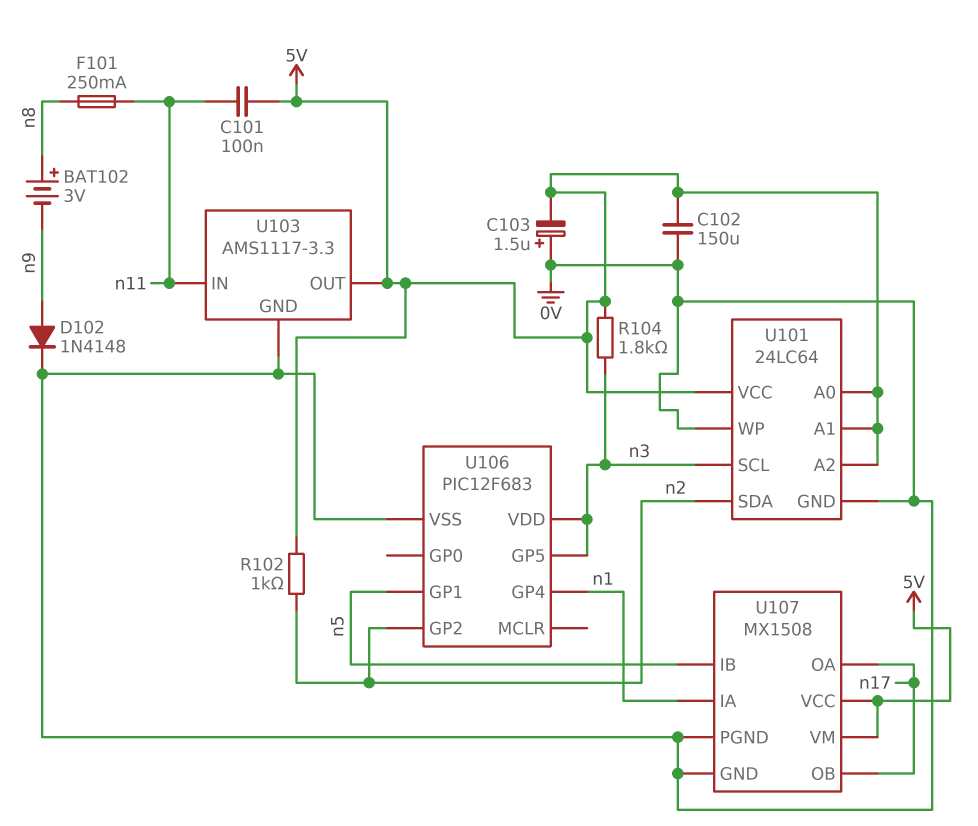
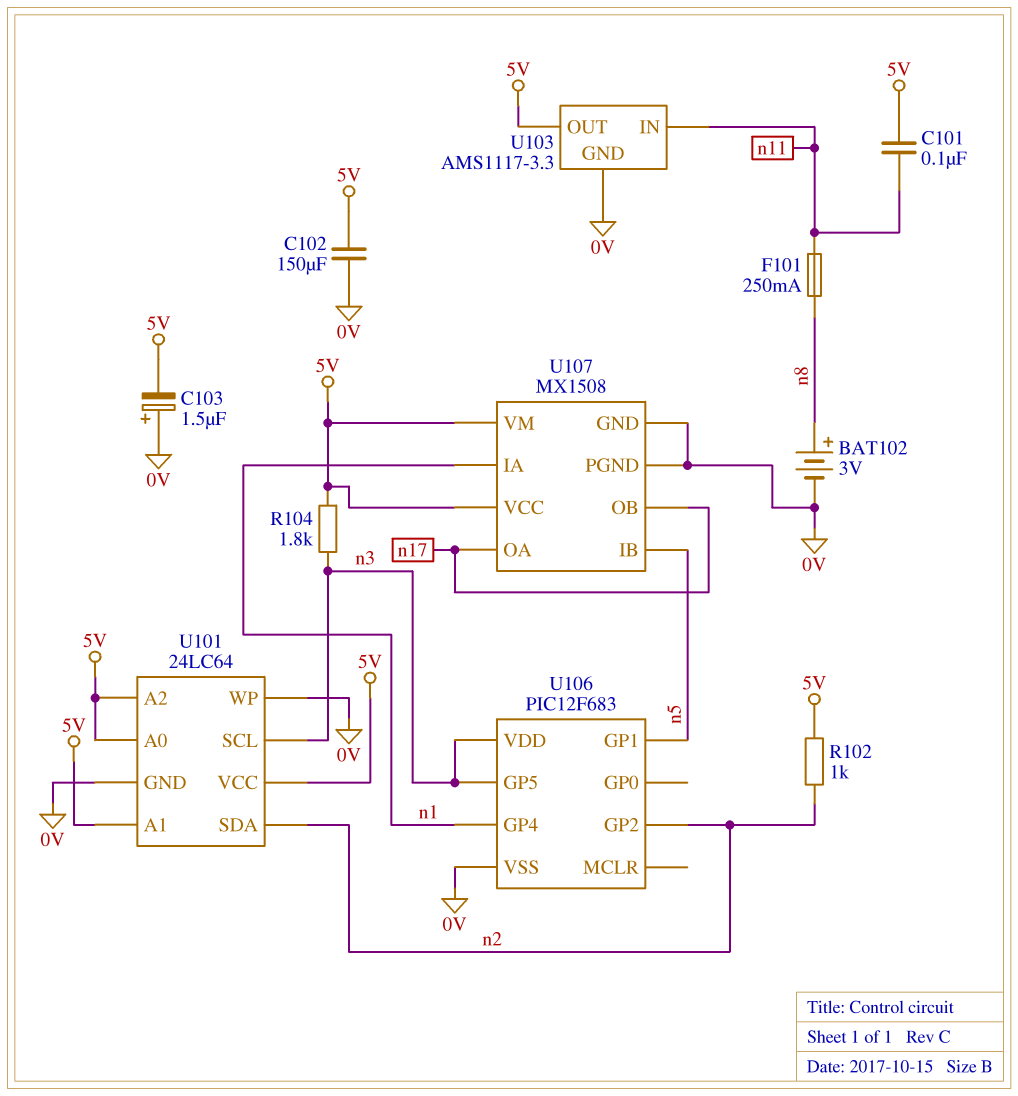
BAT102: 3V (plus n8, minus n9) -> 3V (plus n8, minus 0V)
D102: diode 1N4148 (A n9, K 0V) -> none

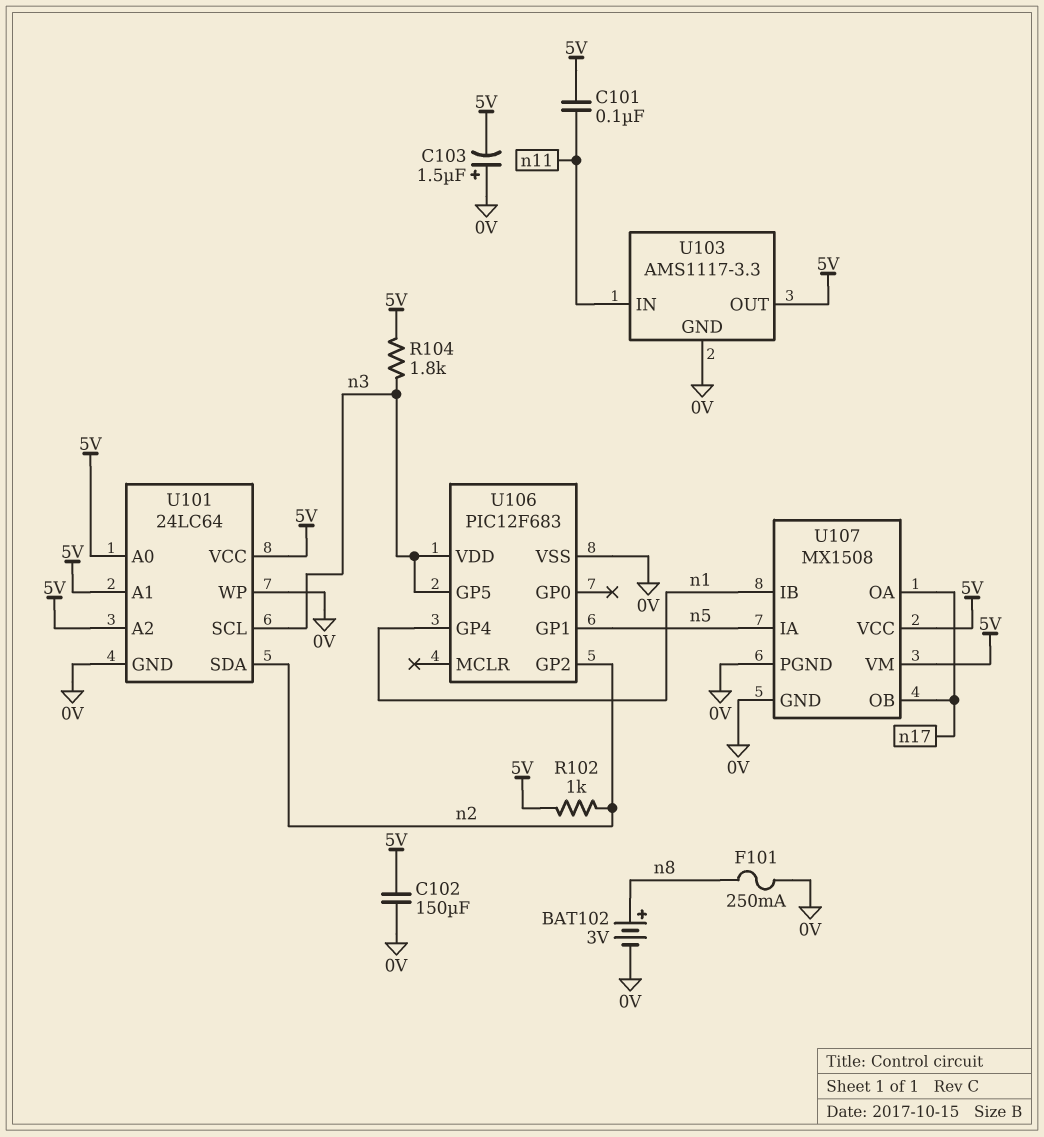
F101: 250mA (n8, n11) -> 250mA (0V, n8)
U107 pin IA: n1 -> n5
U107 pin IB: n5 -> n1

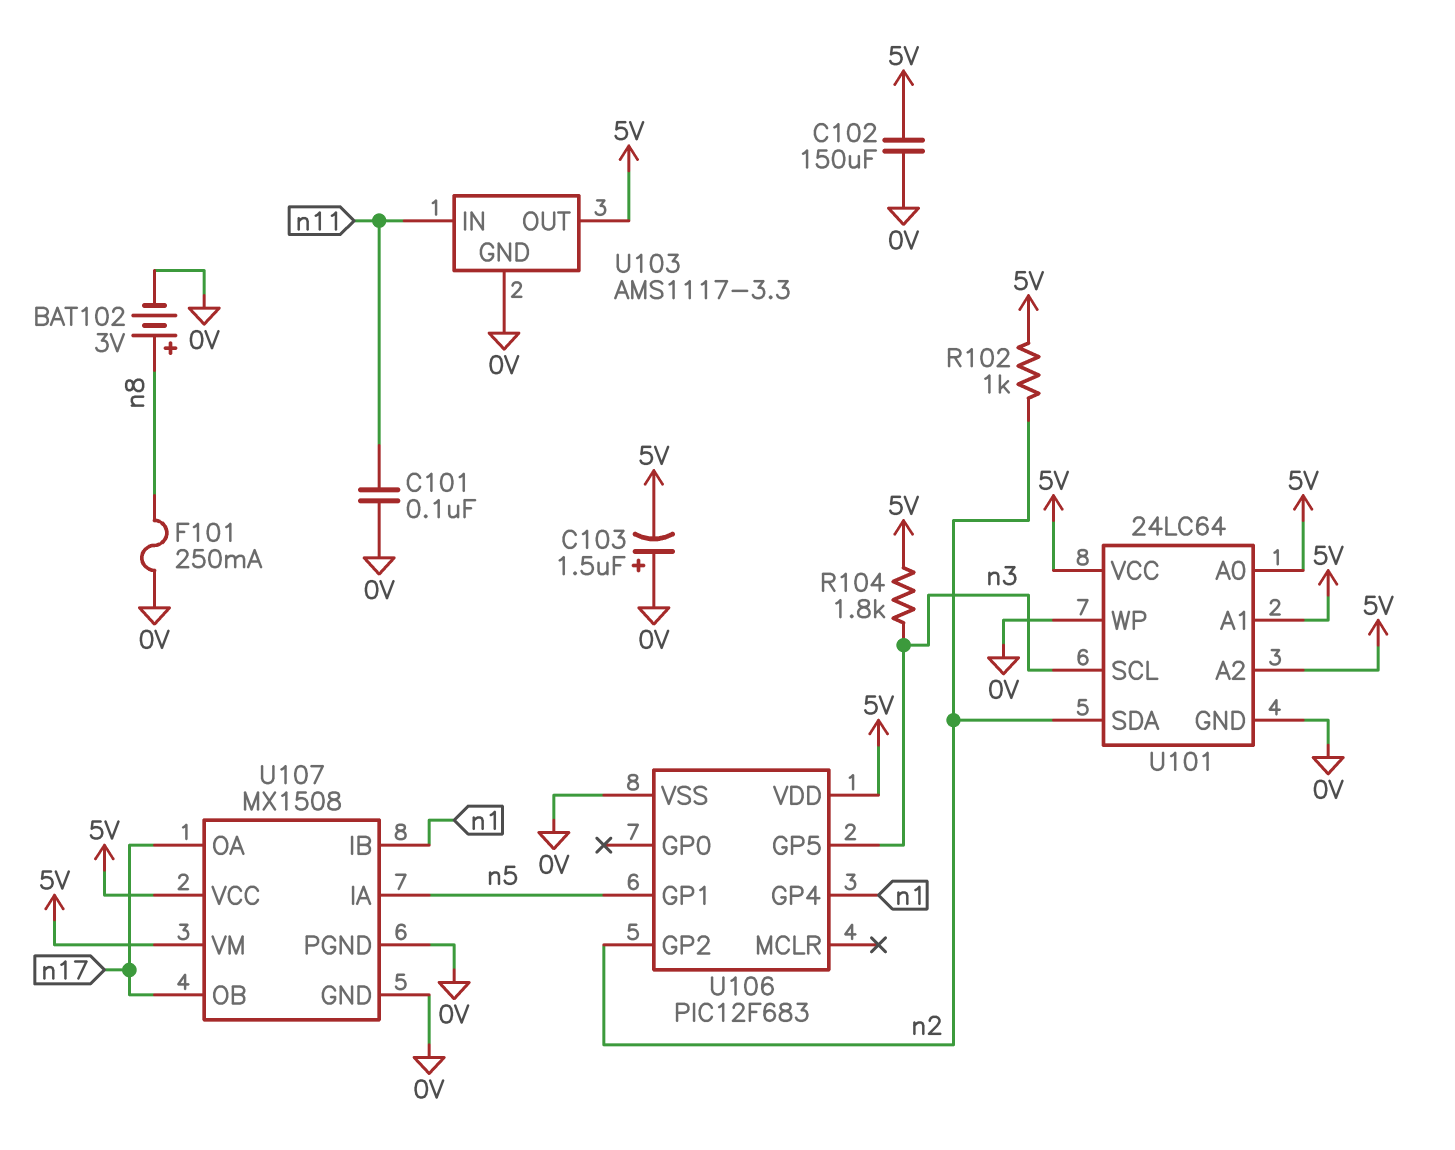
C101: 100nF (5V, n11) -> 100nF (0V, n11)
U106 pin VDD: n3 -> 5V

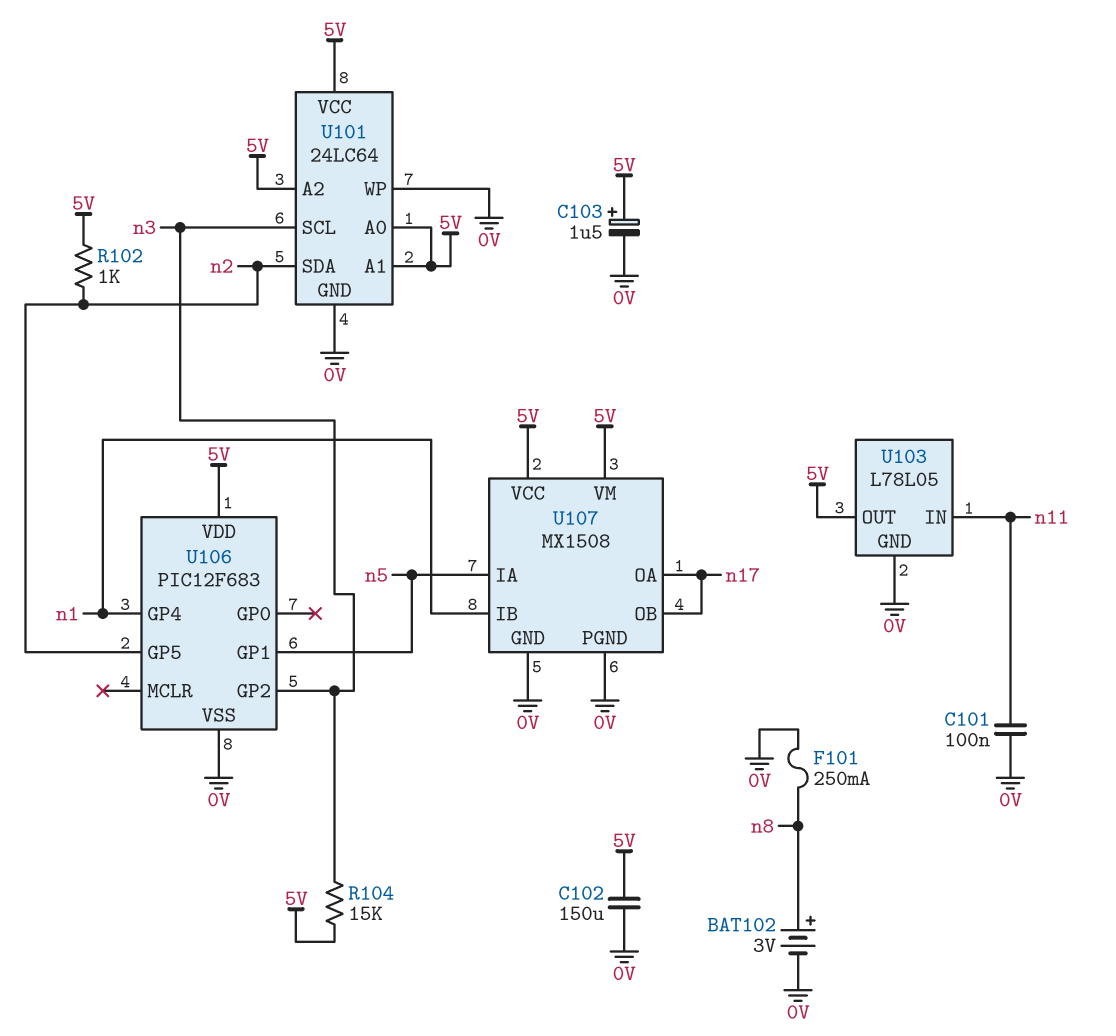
C103: 1.5uF (plus 0V, minus 5V) -> 1.5uF (plus 5V, minus 0V)
R104: 1.8k (5V, n3) -> 15k (5V, n3)
U103: AMS1117-3.3 -> L78L05
U106 pin GP2: n2 -> n3
U106 pin GP5: n3 -> n2

